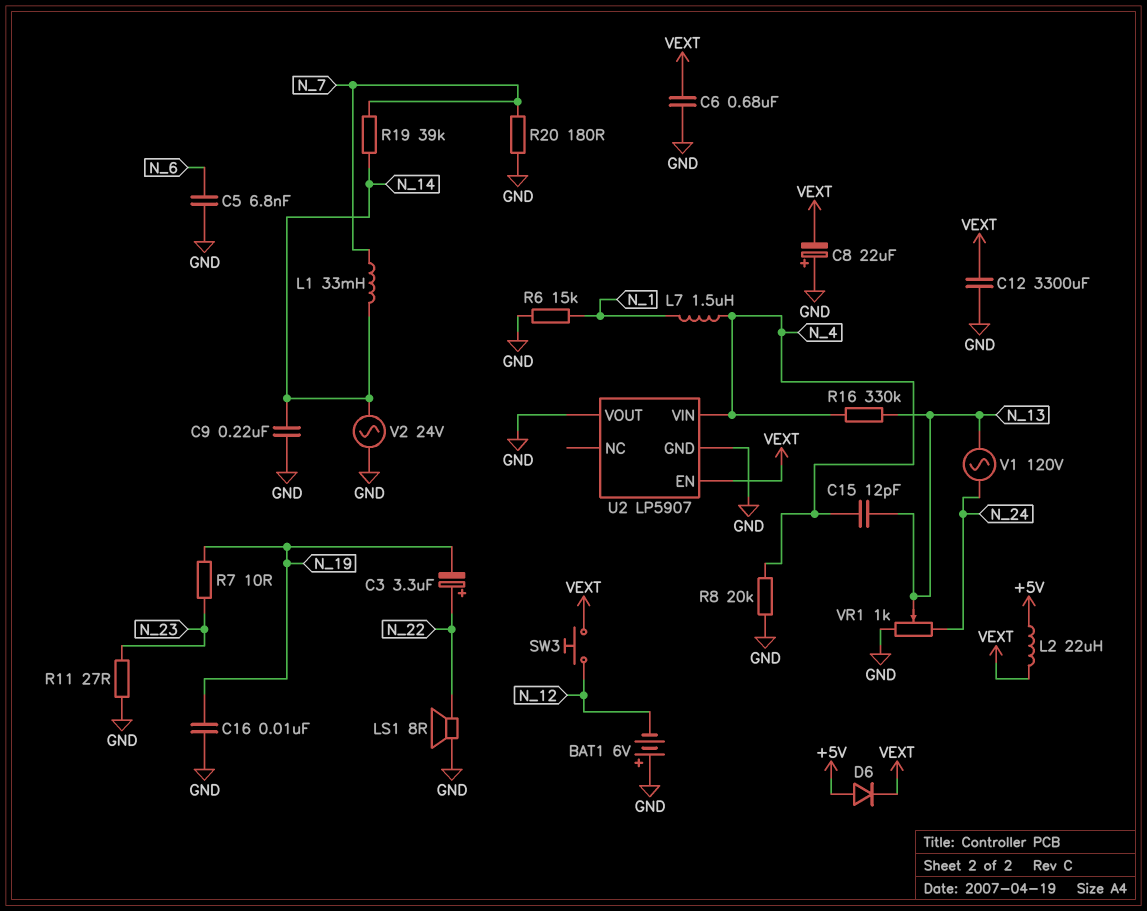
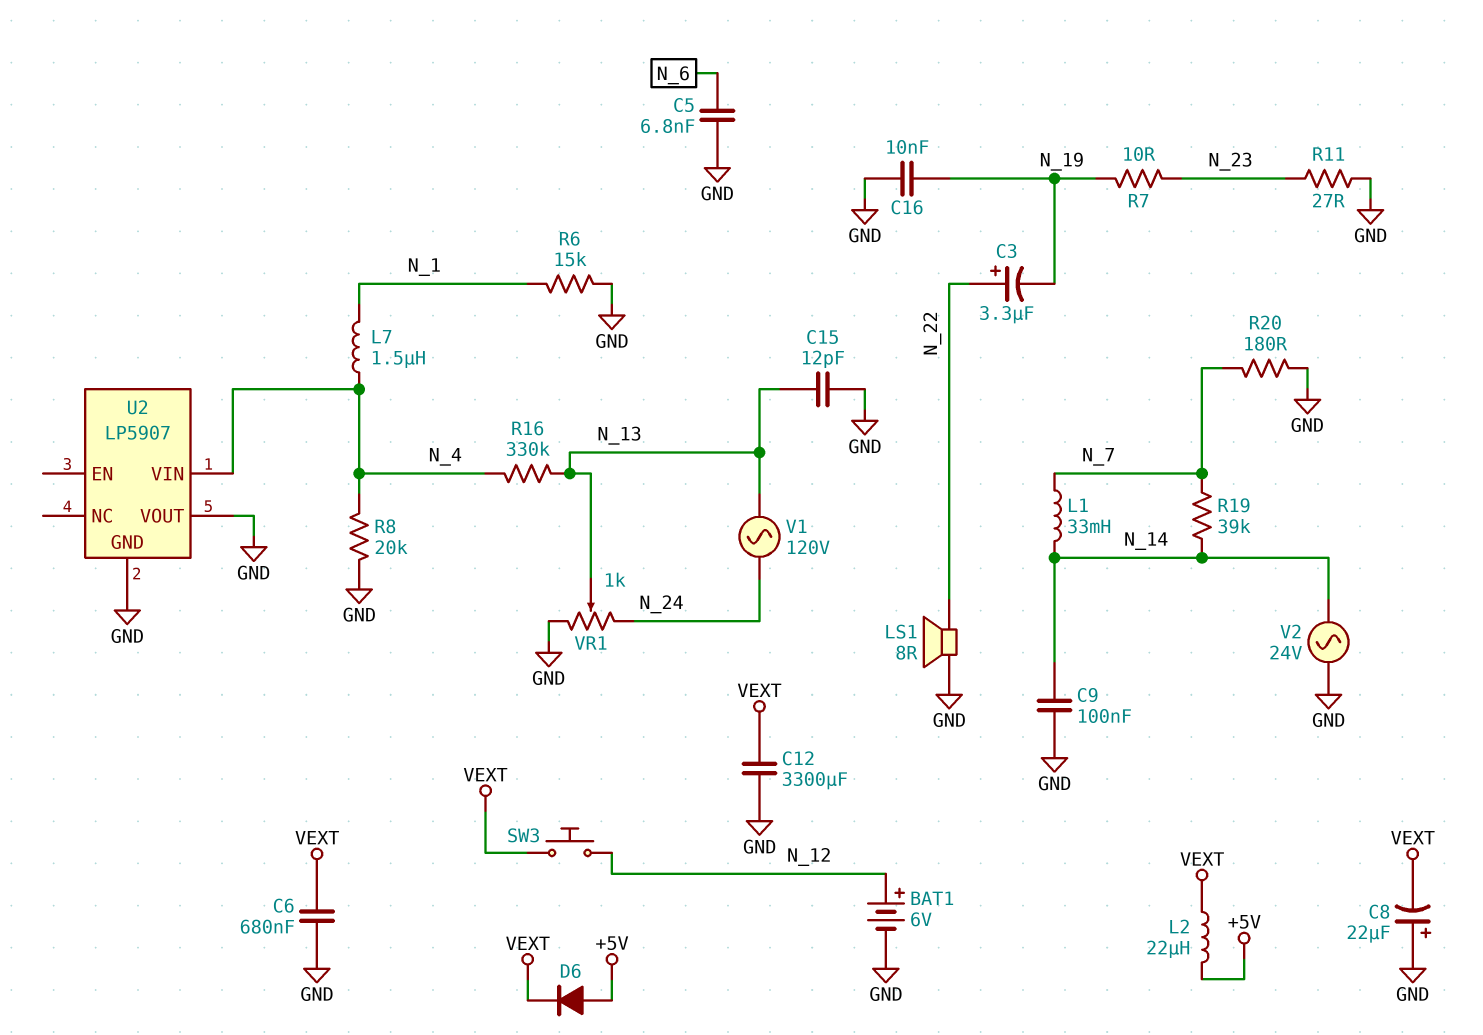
BAT1: 6V (plus GND, minus N_12) -> 6V (plus N_12, minus GND)
C9: 220nF (GND, N_14) -> 100nF (GND, N_14)
C15: 12pF (N_4, N_13) -> 12pF (GND, N_13)
U2 pin EN: VEXT -> none

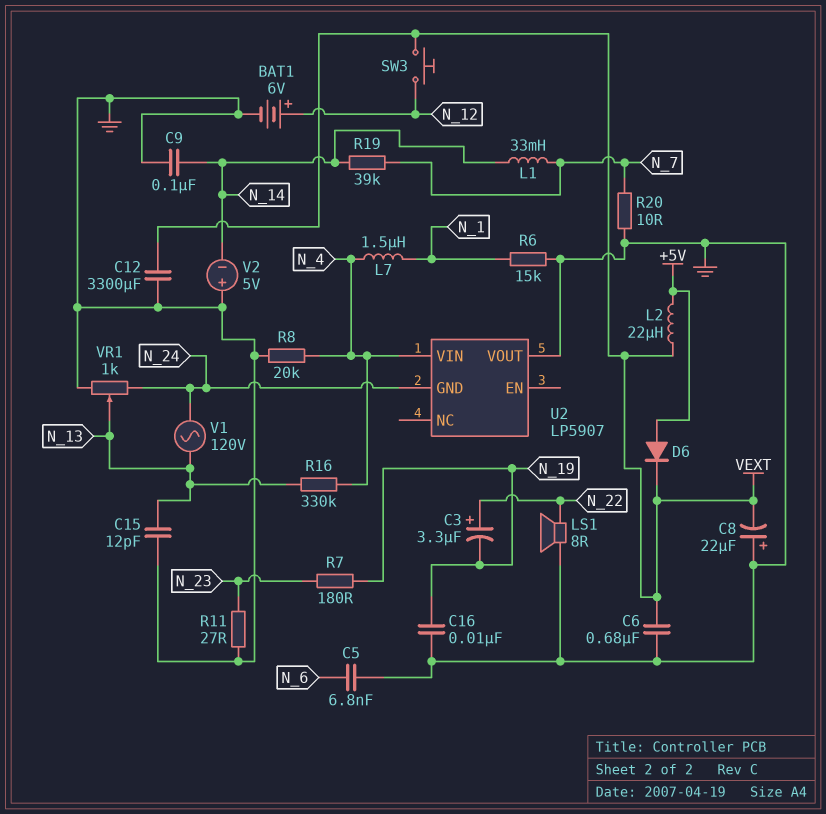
R7: 10 (N_19, N_23) -> 180 (N_19, N_23)
R20: 180 (GND, N_7) -> 10 (GND, N_7)
U2 pin GND: GND -> N_24
V2: AC 24V (GND, N_14) -> 5V (plus GND, minus N_14)

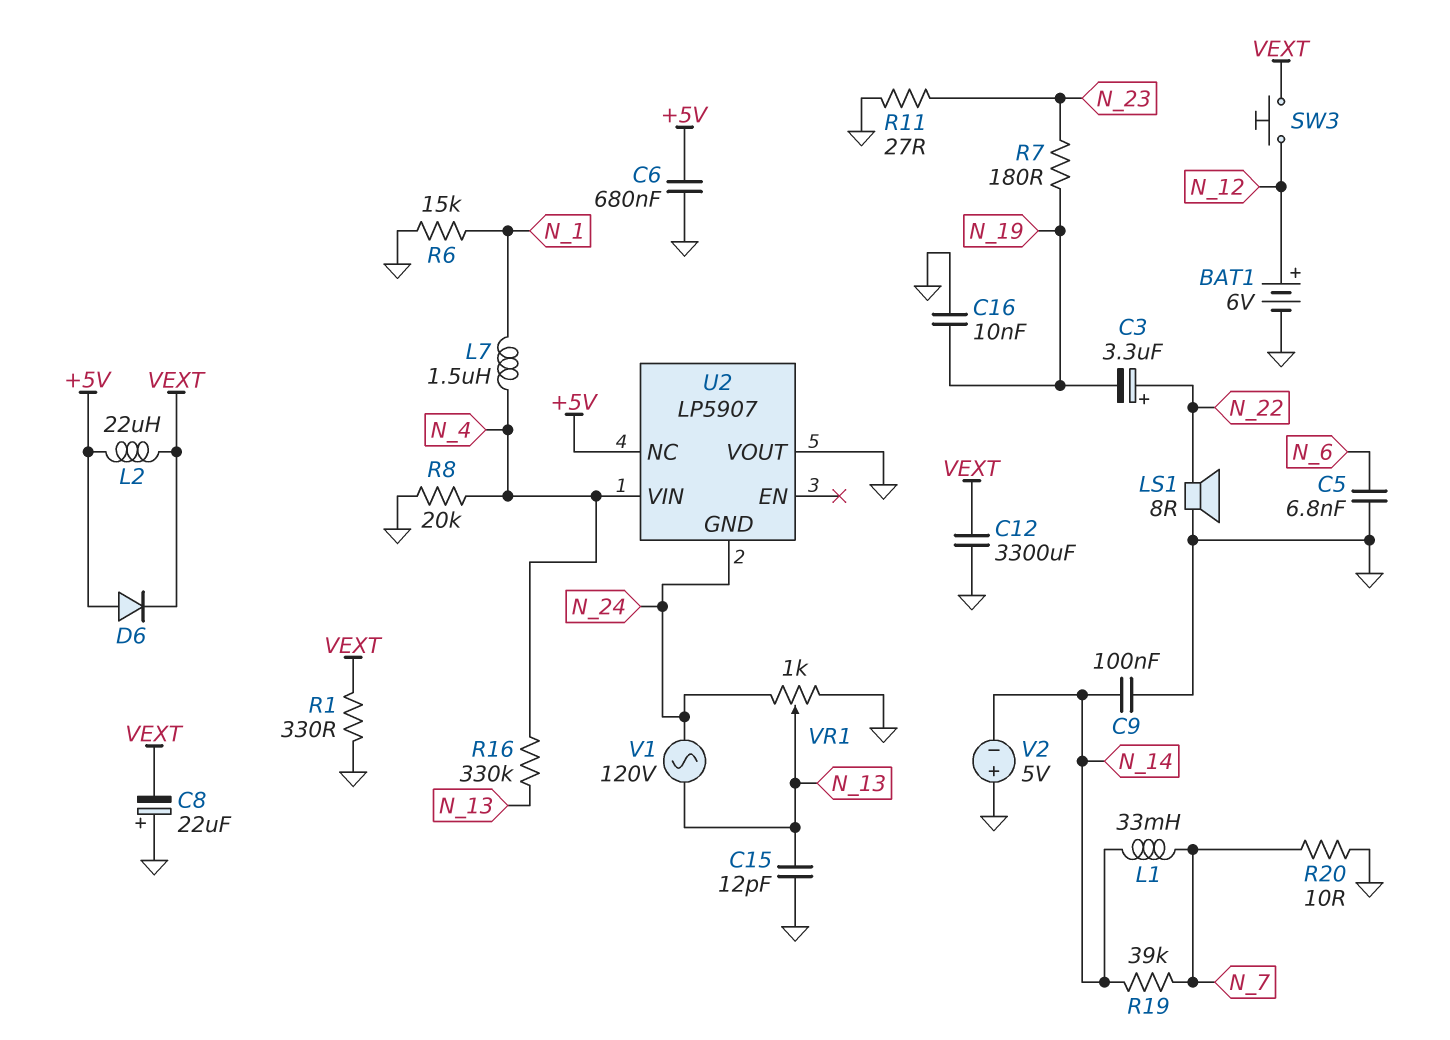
C6: 680nF (GND, VEXT) -> 680nF (+5V, GND)
R1: none -> 330 (GND, VEXT)
U2 pin NC: none -> +5V

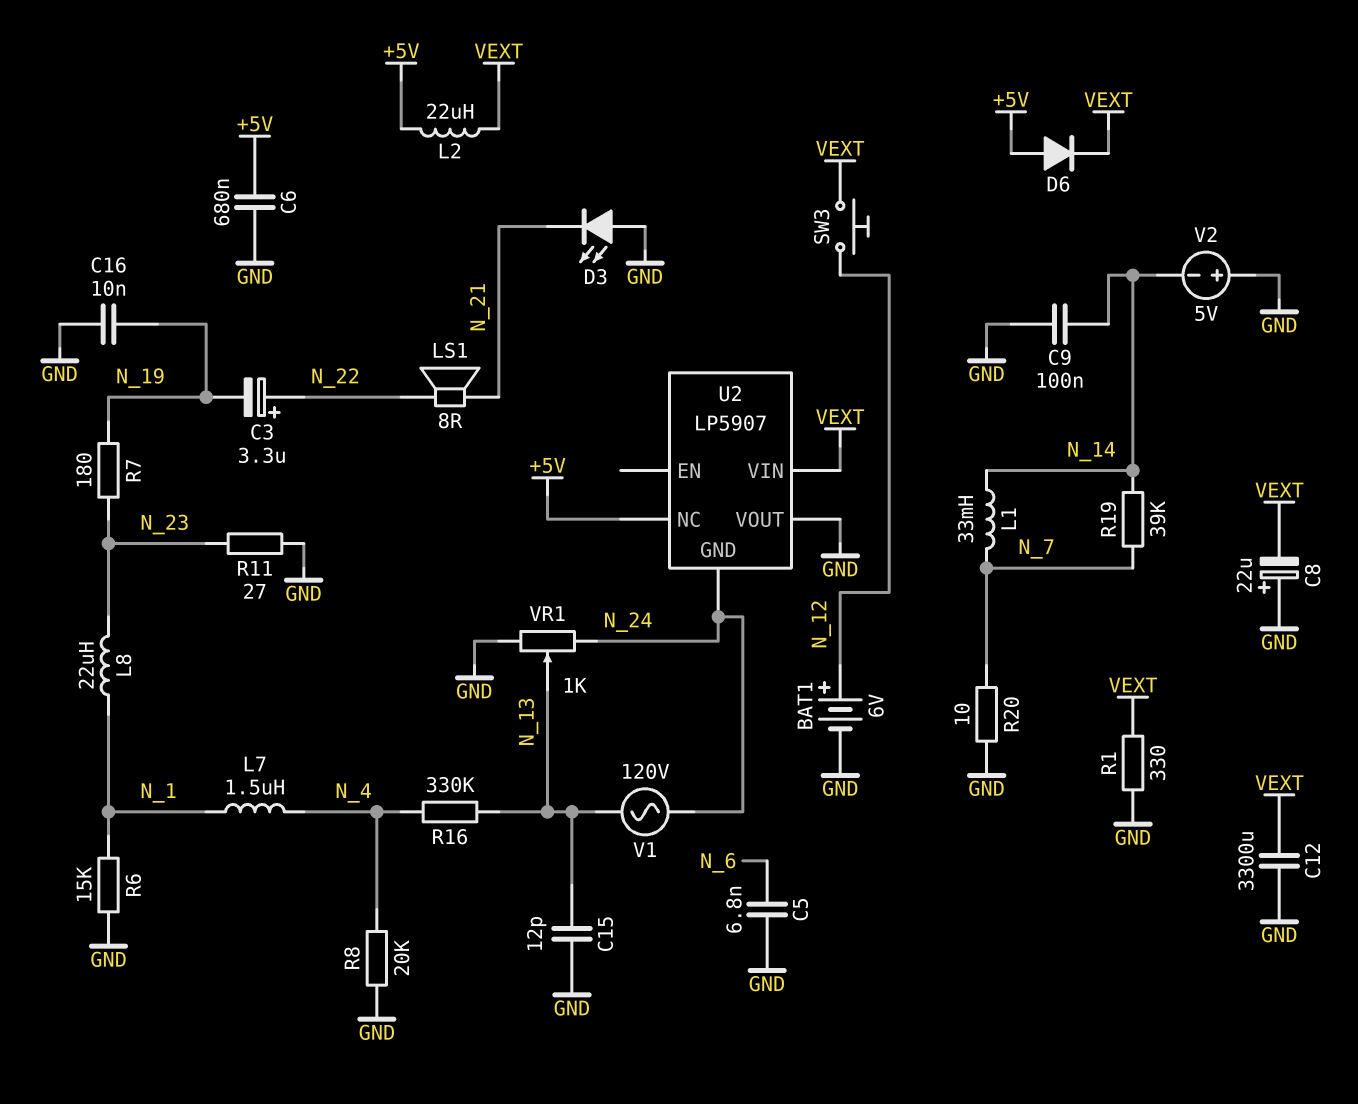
D3: none -> LED (A GND, K N_21)
L8: none -> 22uH (N_1, N_23)
LS1: speaker 8R (GND, N_22) -> speaker 8R (N_21, N_22)
U2 pin VIN: N_4 -> VEXT

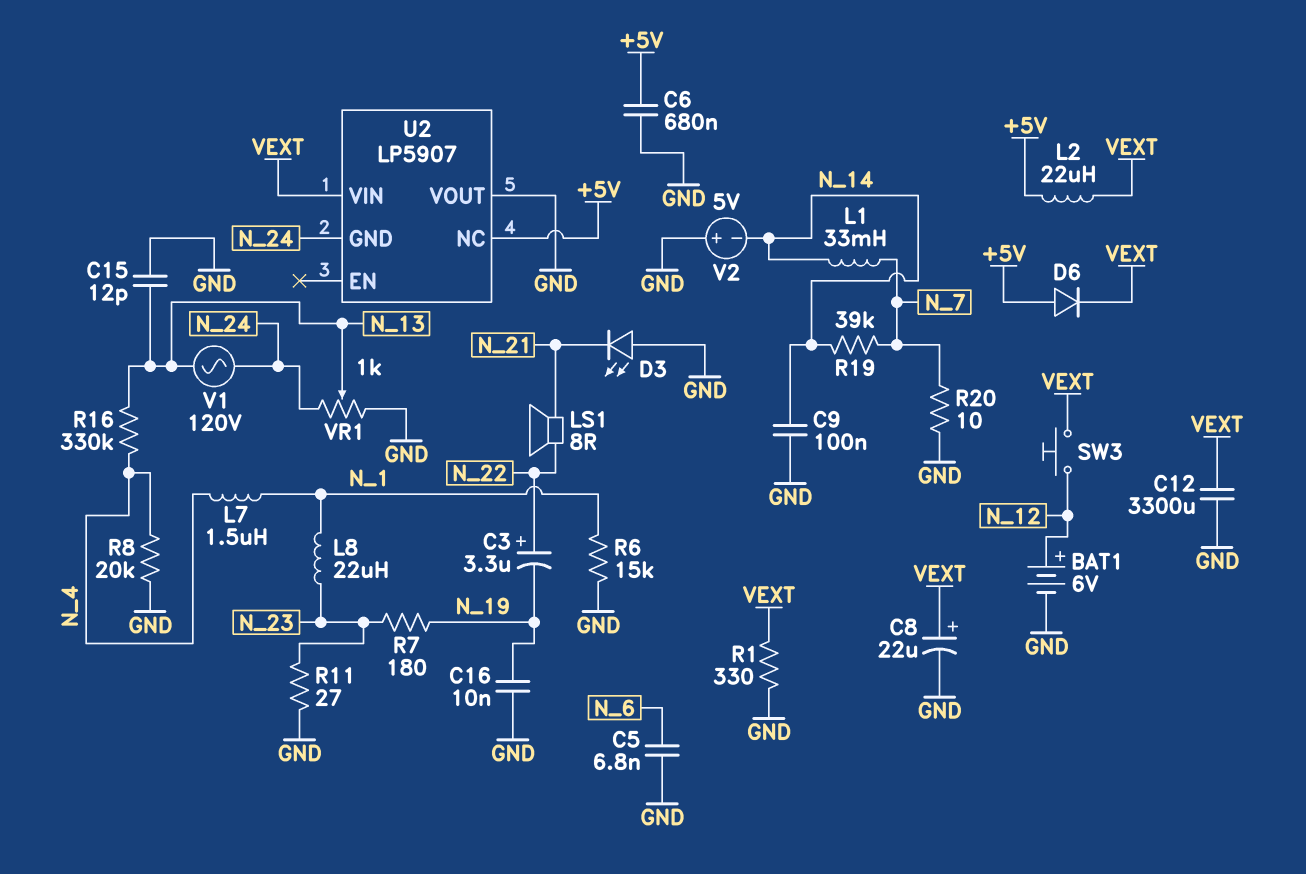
C8: 22uF (plus GND, minus VEXT) -> 22uF (plus VEXT, minus GND)

